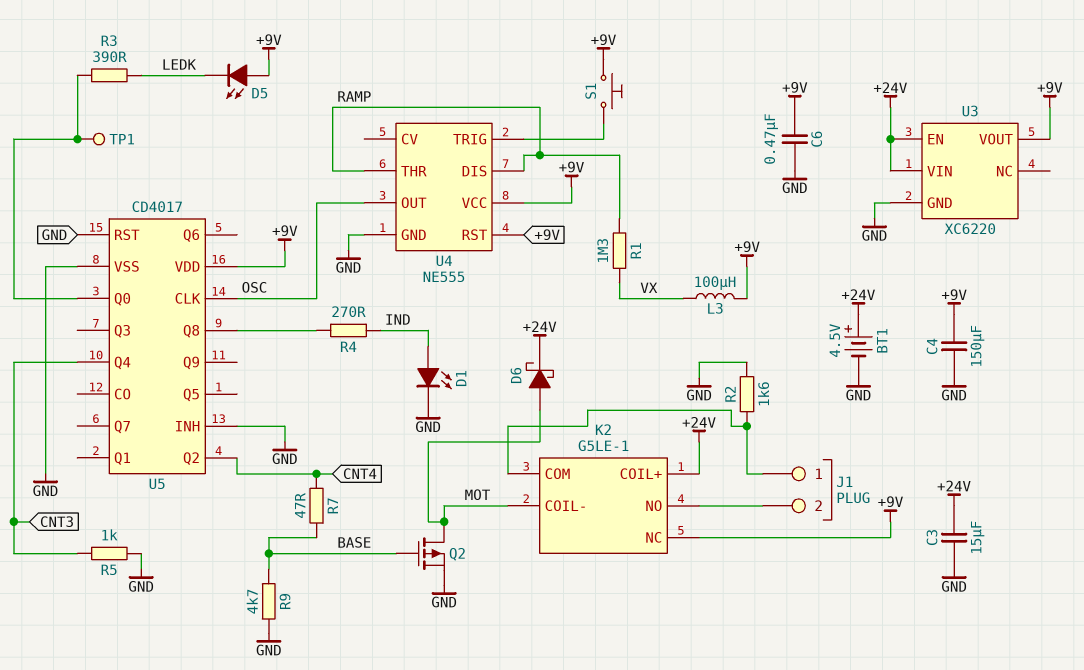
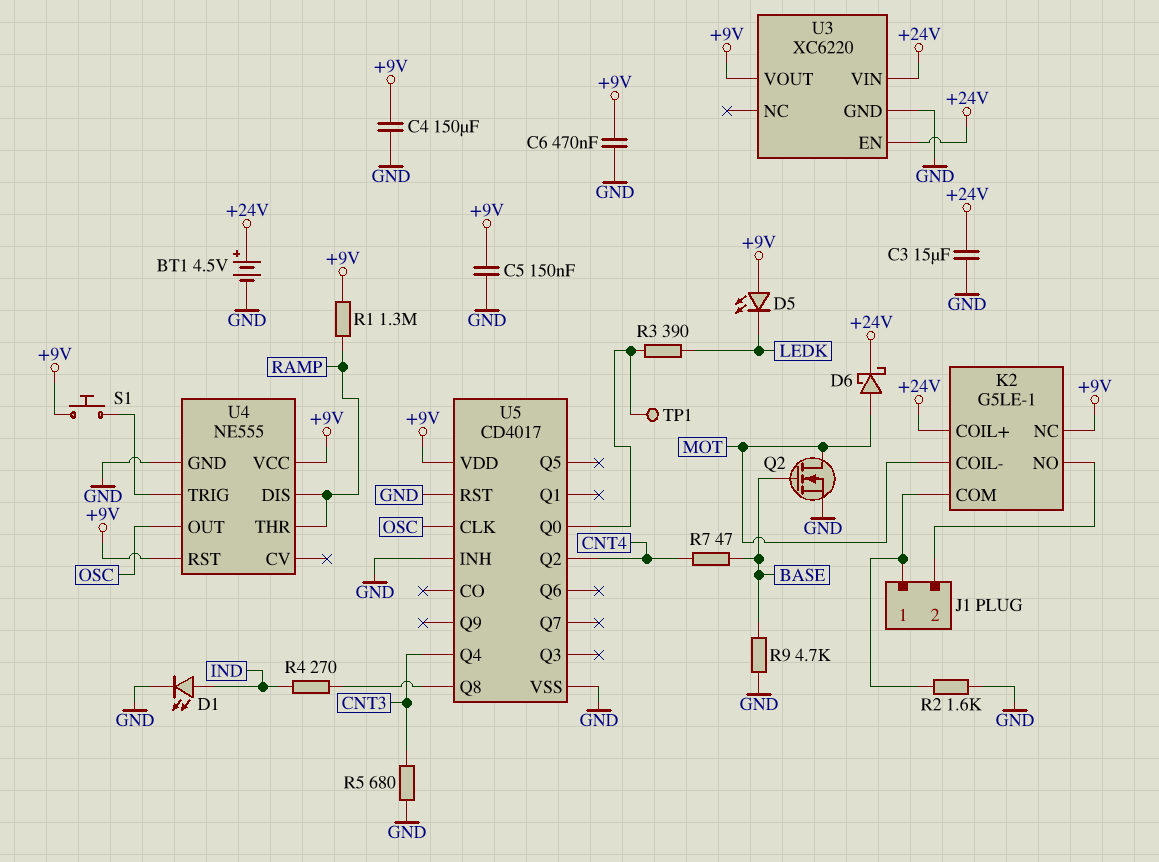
C5: none -> 150nF (+9V, GND)
L3: 100uH (+9V, VX) -> none
Q2: PMOS (G BASE, D MOT, S GND) -> NMOS (G BASE, D MOT, S GND)
R1: 1.3M (RAMP, VX) -> 1.3M (+9V, RAMP)
R5: 1k (CNT3, GND) -> 680 (CNT3, GND)

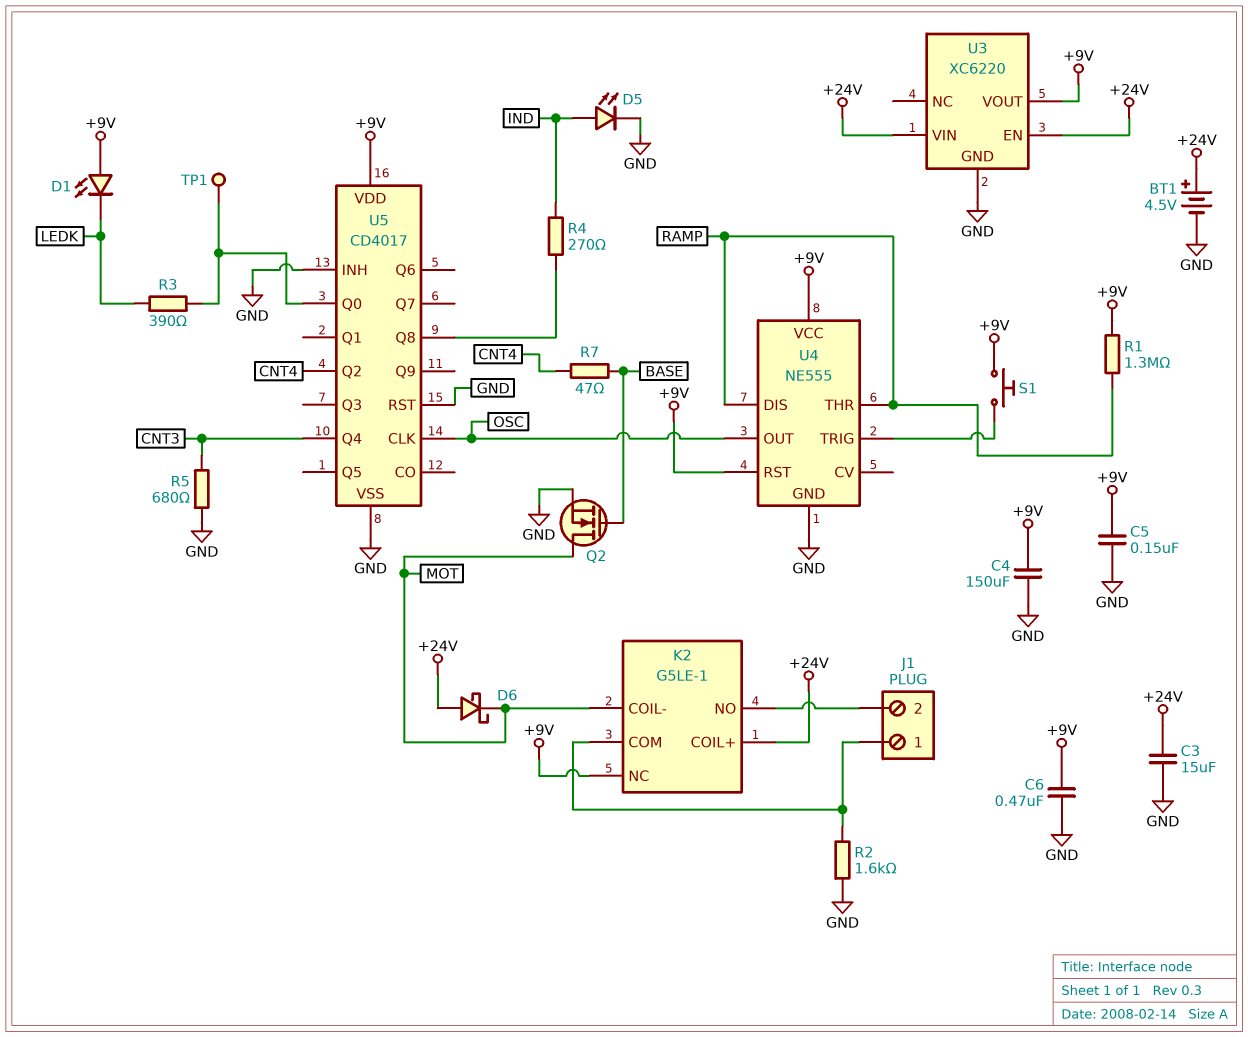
D1: LED (A IND, K GND) -> LED (A +9V, K LEDK)
D5: LED (A +9V, K LEDK) -> LED (A IND, K GND)
D6: schottky (A MOT, K +24V) -> schottky (A +24V, K MOT)
R9: 4.7k (BASE, GND) -> none

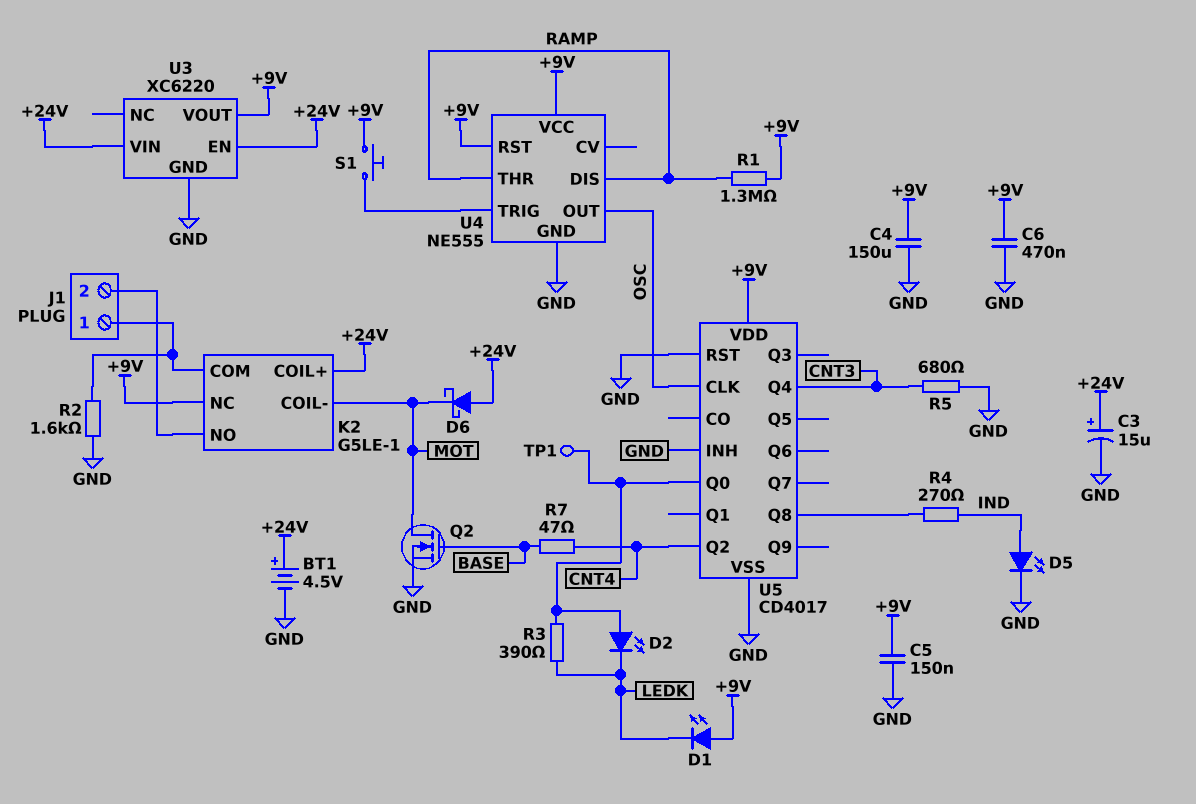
C3: 15uF (+24V, GND) -> 15uF (plus +24V, minus GND)
D2: none -> LED (A U5/Q0, K LEDK)

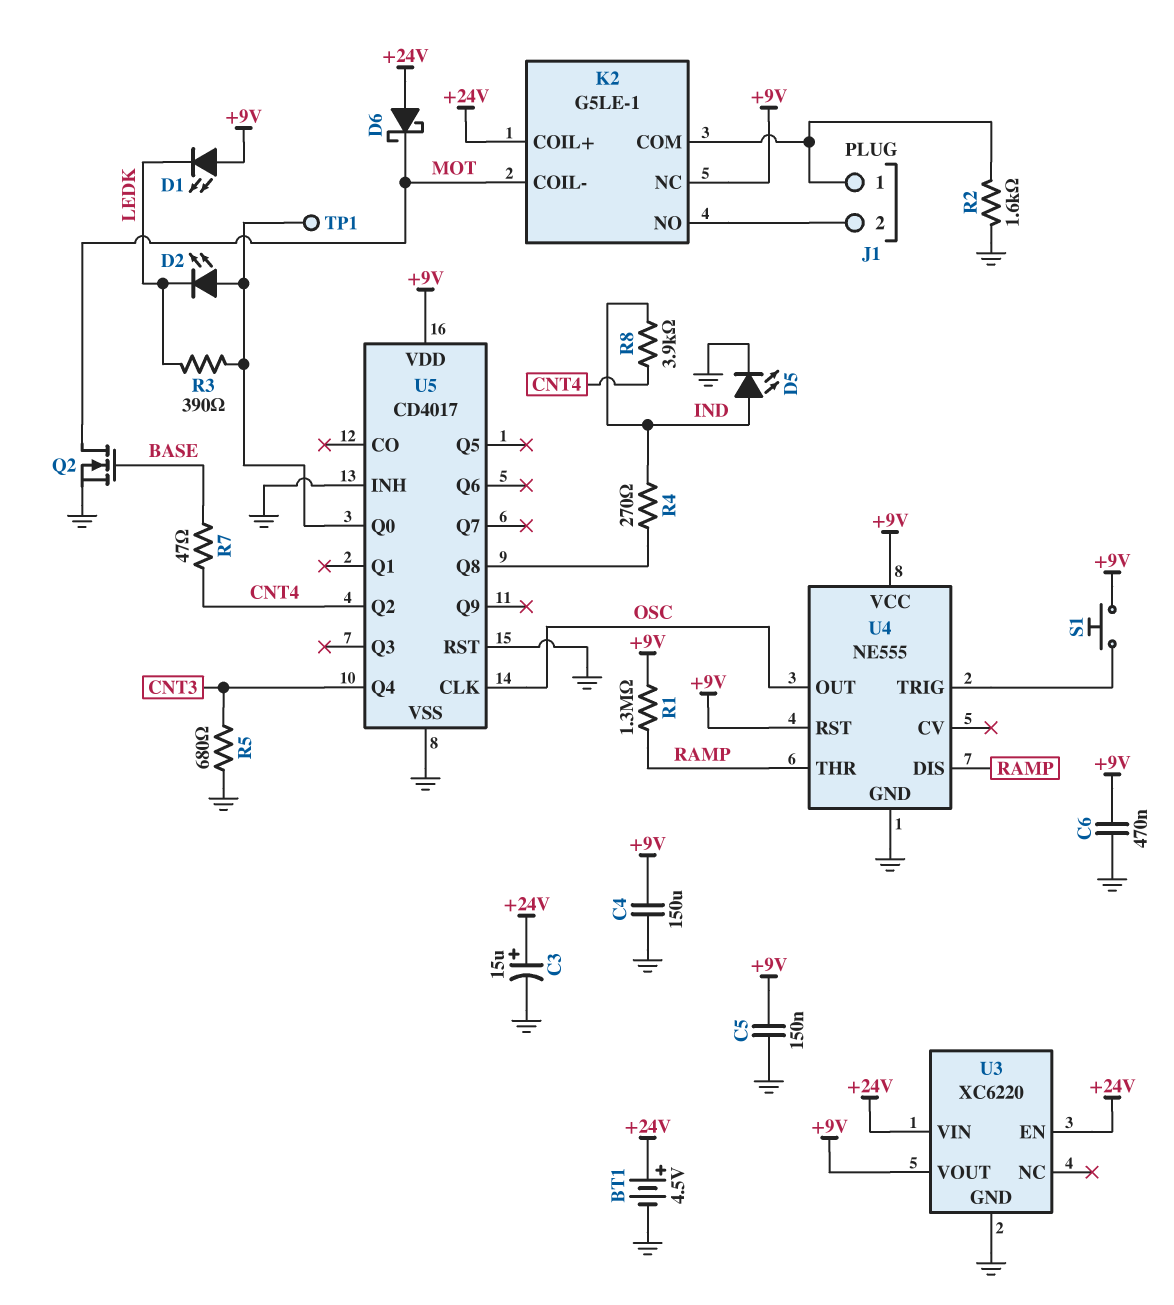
R8: none -> 3.9k (CNT4, IND)

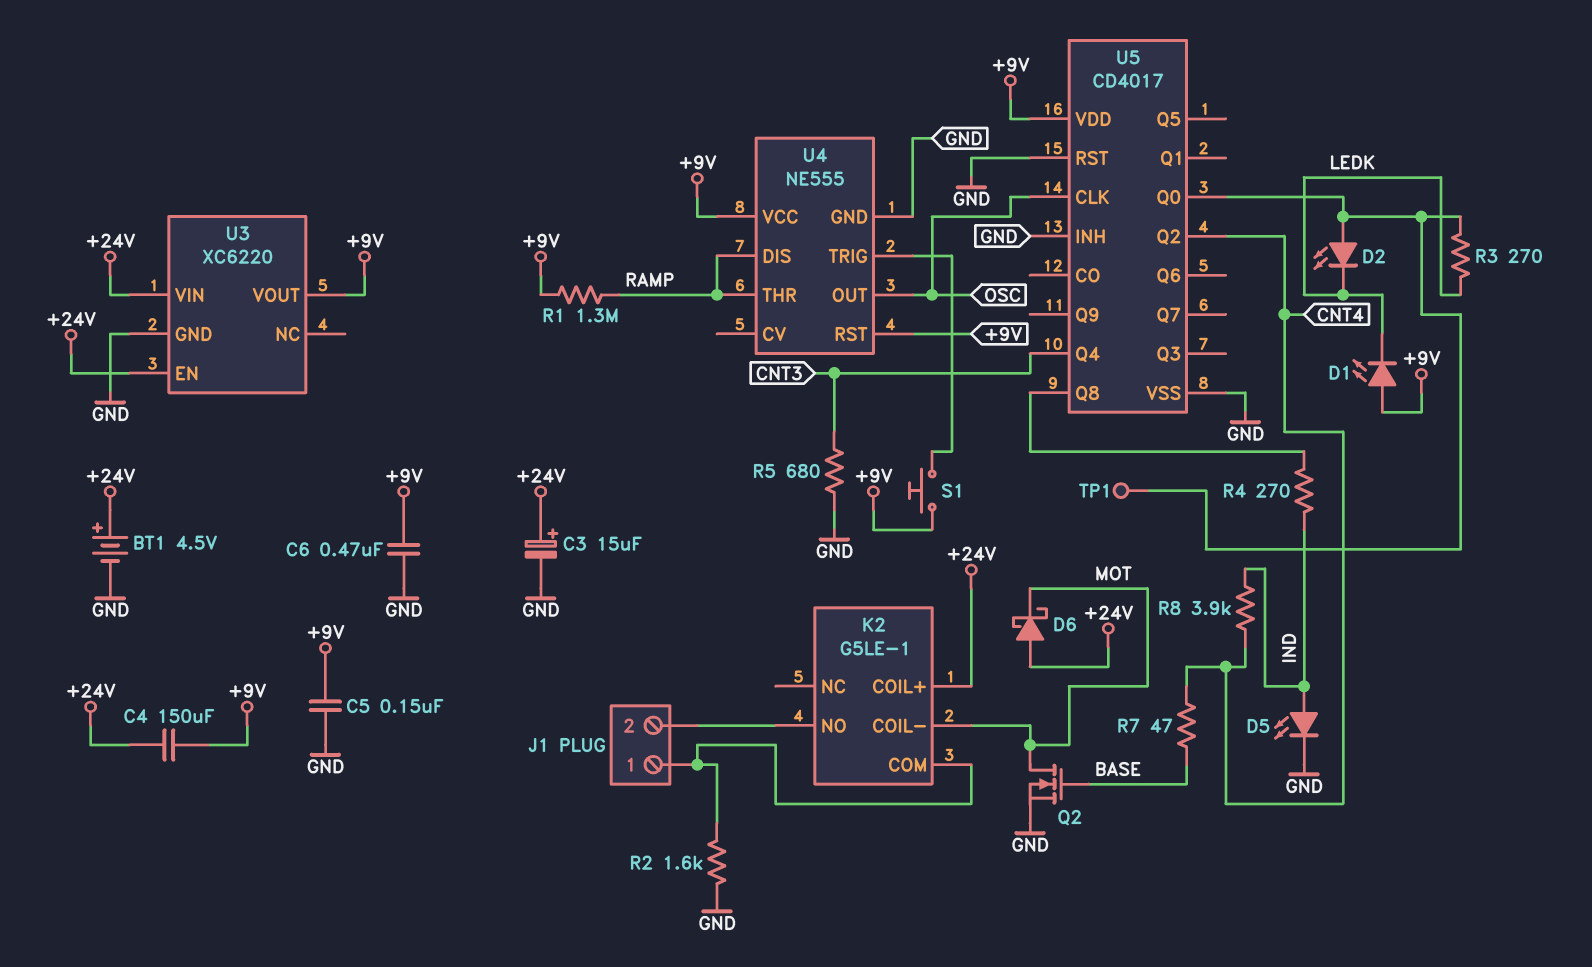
C4: 150uF (+9V, GND) -> 150uF (+9V, +24V)
K2 pin NC: +9V -> none
R3: 390 (LEDK, U5/Q0) -> 270 (LEDK, U5/Q0)

